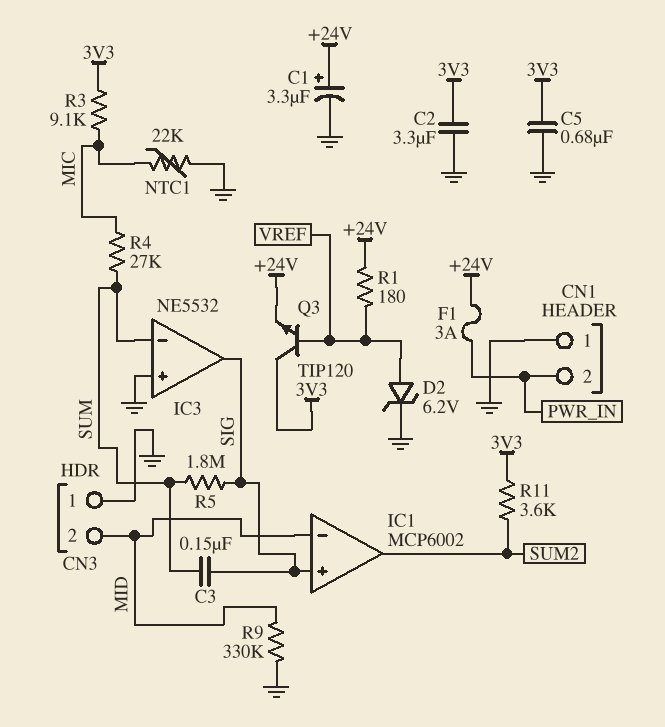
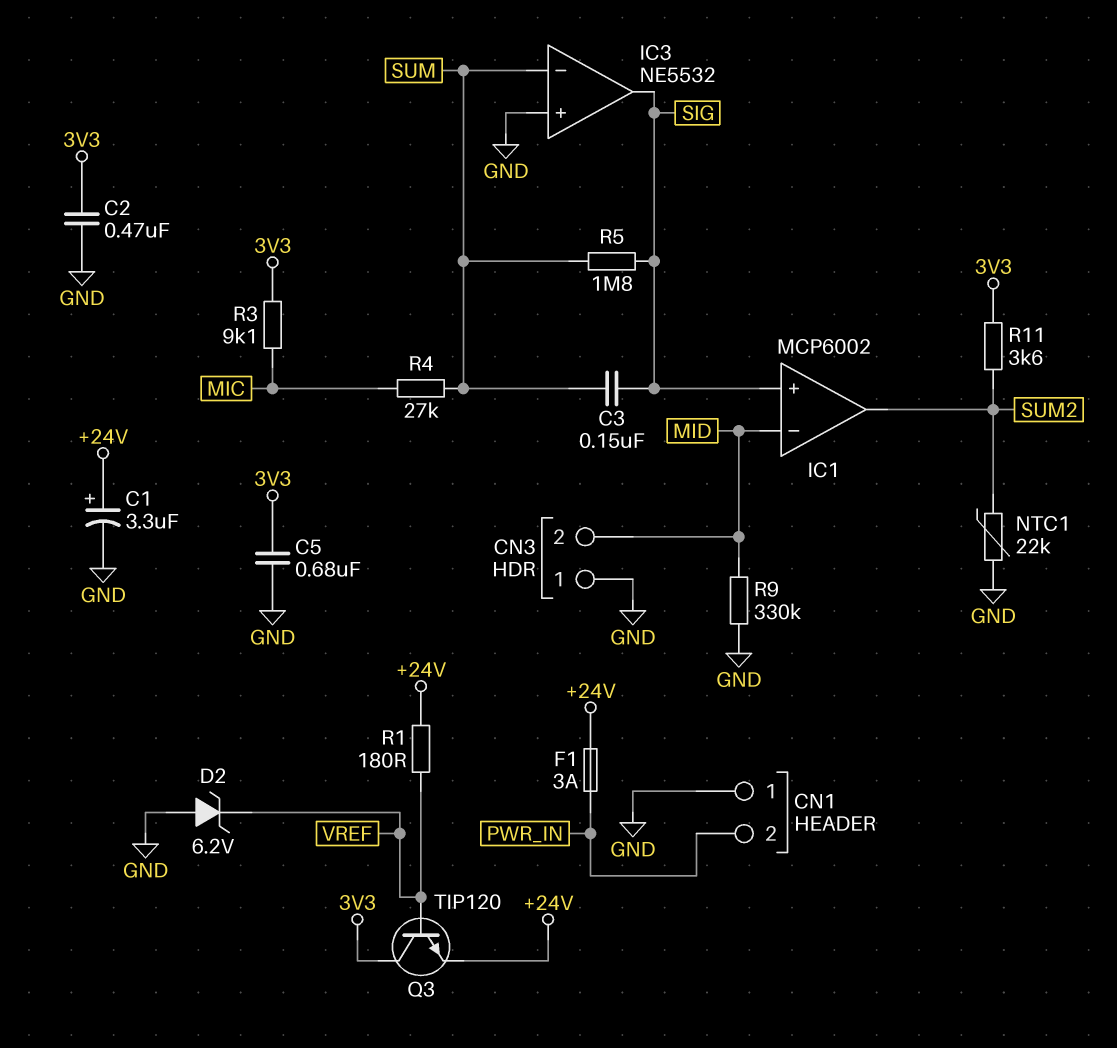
C2: 3.3uF (3V3, GND) -> 470nF (3V3, GND)
D2: zener 6.2V (A VREF, K GND) -> zener 6.2V (A GND, K VREF)
NTC1: 22k (GND, MIC) -> 22k (GND, SUM2)

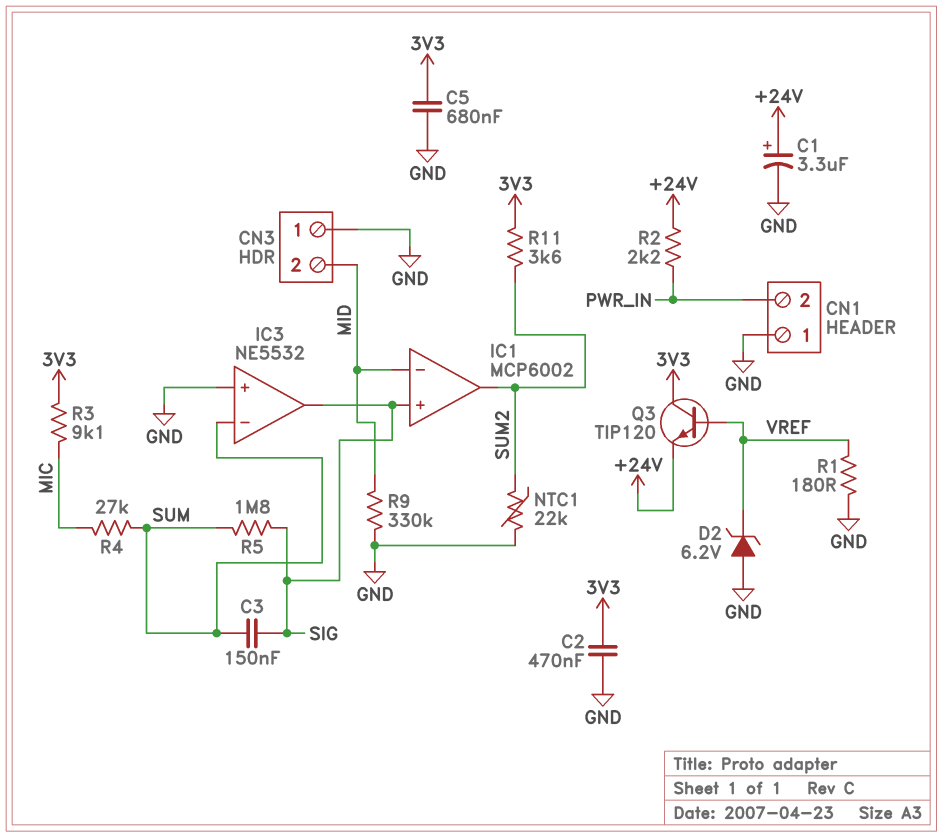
F1: 3A (+24V, PWR_IN) -> none
R1: 180 (+24V, VREF) -> 180 (GND, VREF)
R2: none -> 2.2k (+24V, PWR_IN)

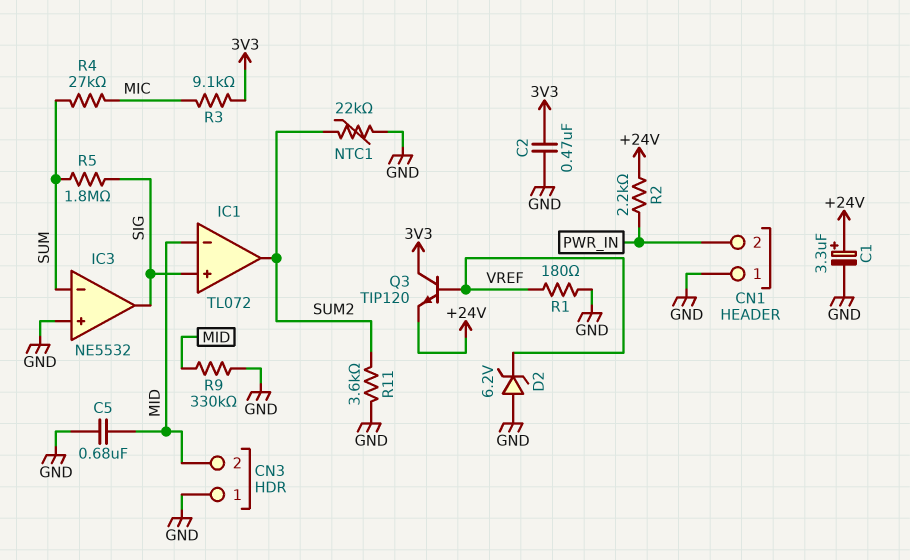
C3: 150nF (SIG, SUM) -> none
C5: 680nF (3V3, GND) -> 680nF (GND, MID)
IC1: MCP6002 -> TL072
R11: 3.6k (3V3, SUM2) -> 3.6k (GND, SUM2)

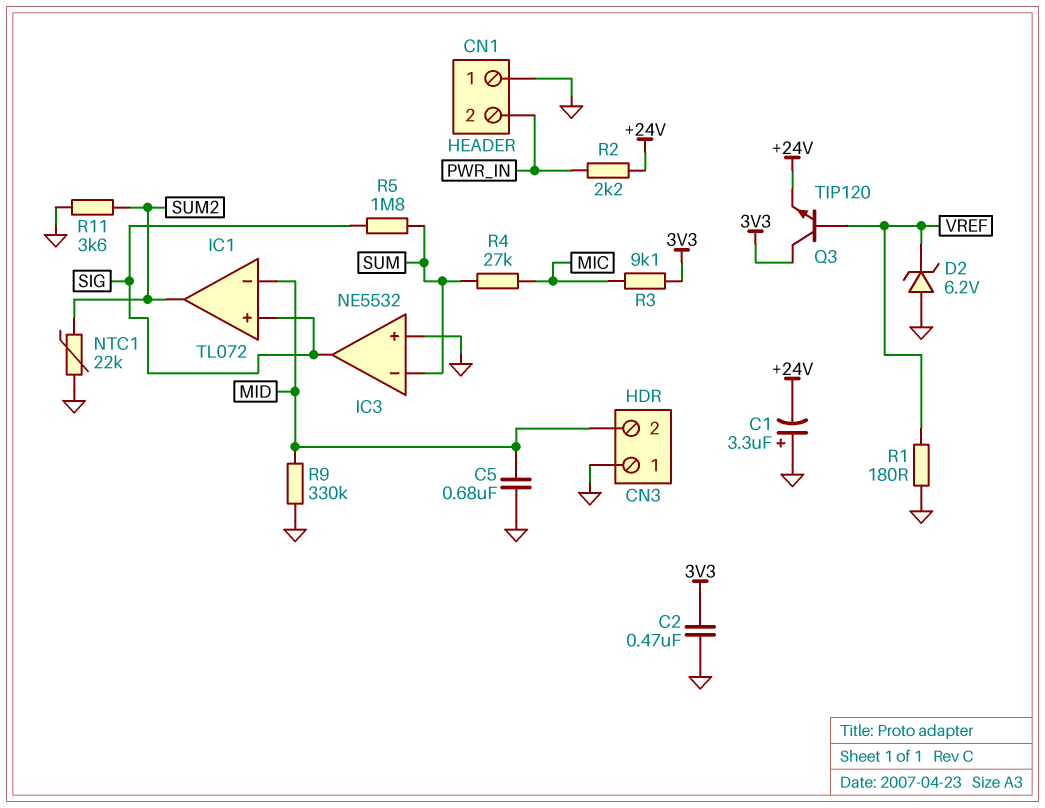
C1: 3.3uF (plus +24V, minus GND) -> 3.3uF (plus GND, minus +24V)

